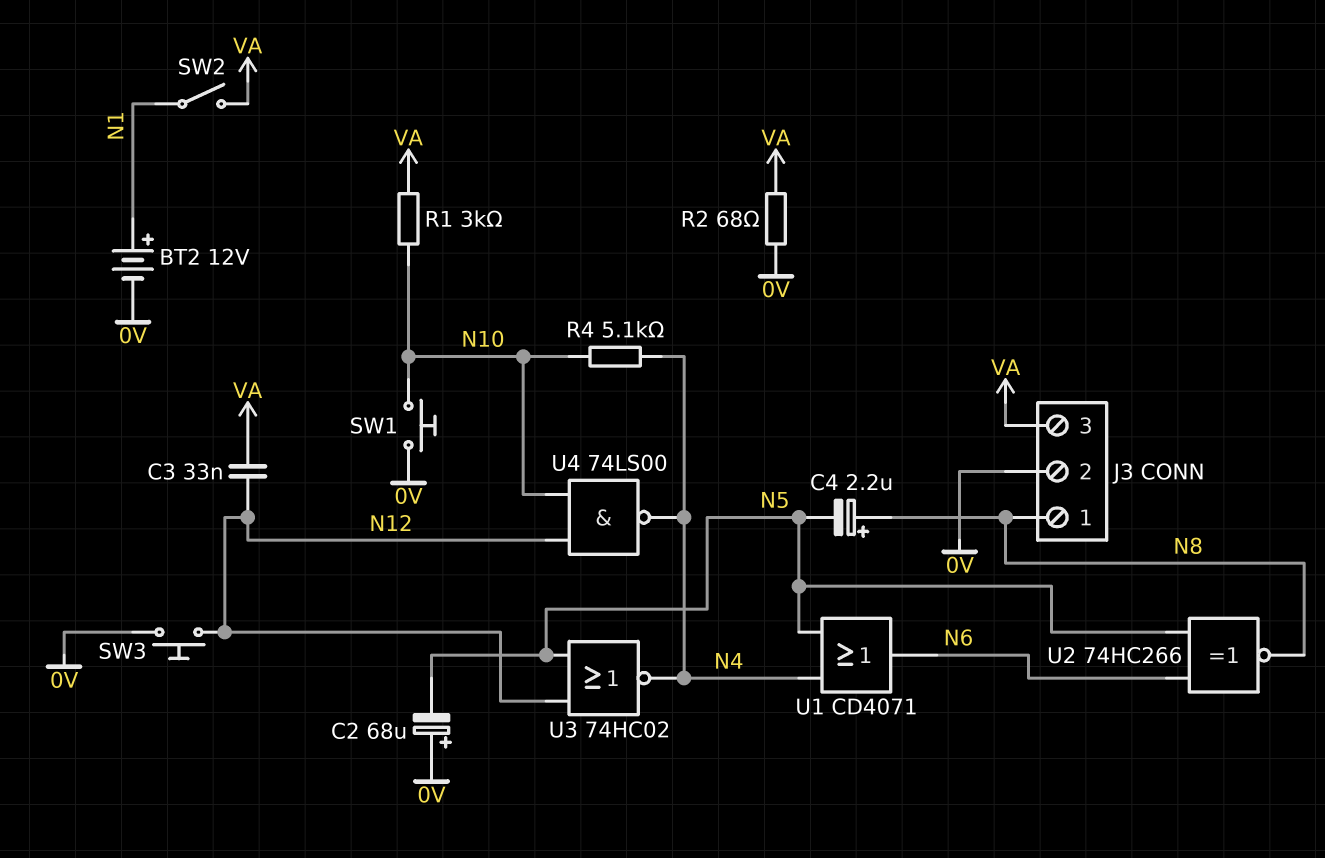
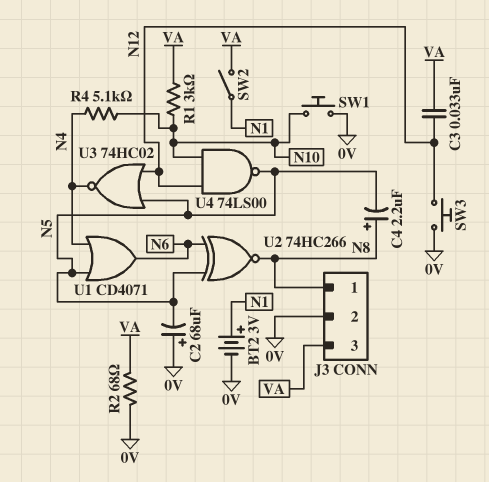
BT2: 12V (plus N1, minus 0V) -> 3V (plus N1, minus 0V)
U4: NAND 74LS00 (in N10, in N12, out N4) -> NAND 74LS00 (in N10, in N12, out N5)

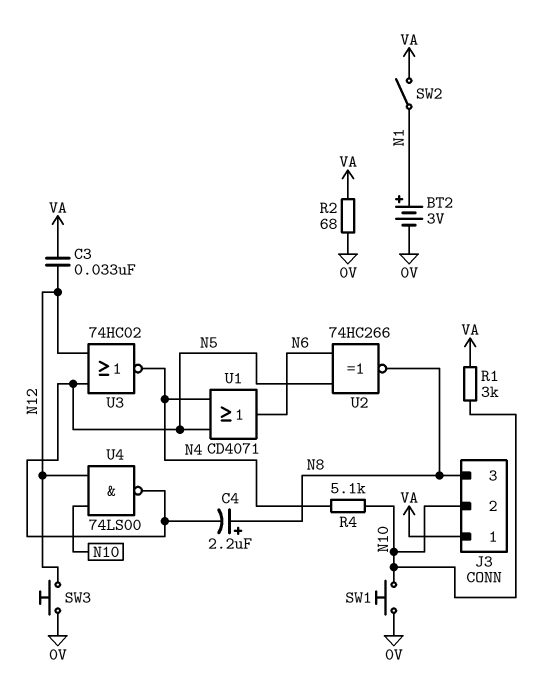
C2: 68uF (plus 0V, minus N5) -> none
J3 pin 1: N8 -> VA
J3 pin 2: 0V -> N10
J3 pin 3: VA -> N8

